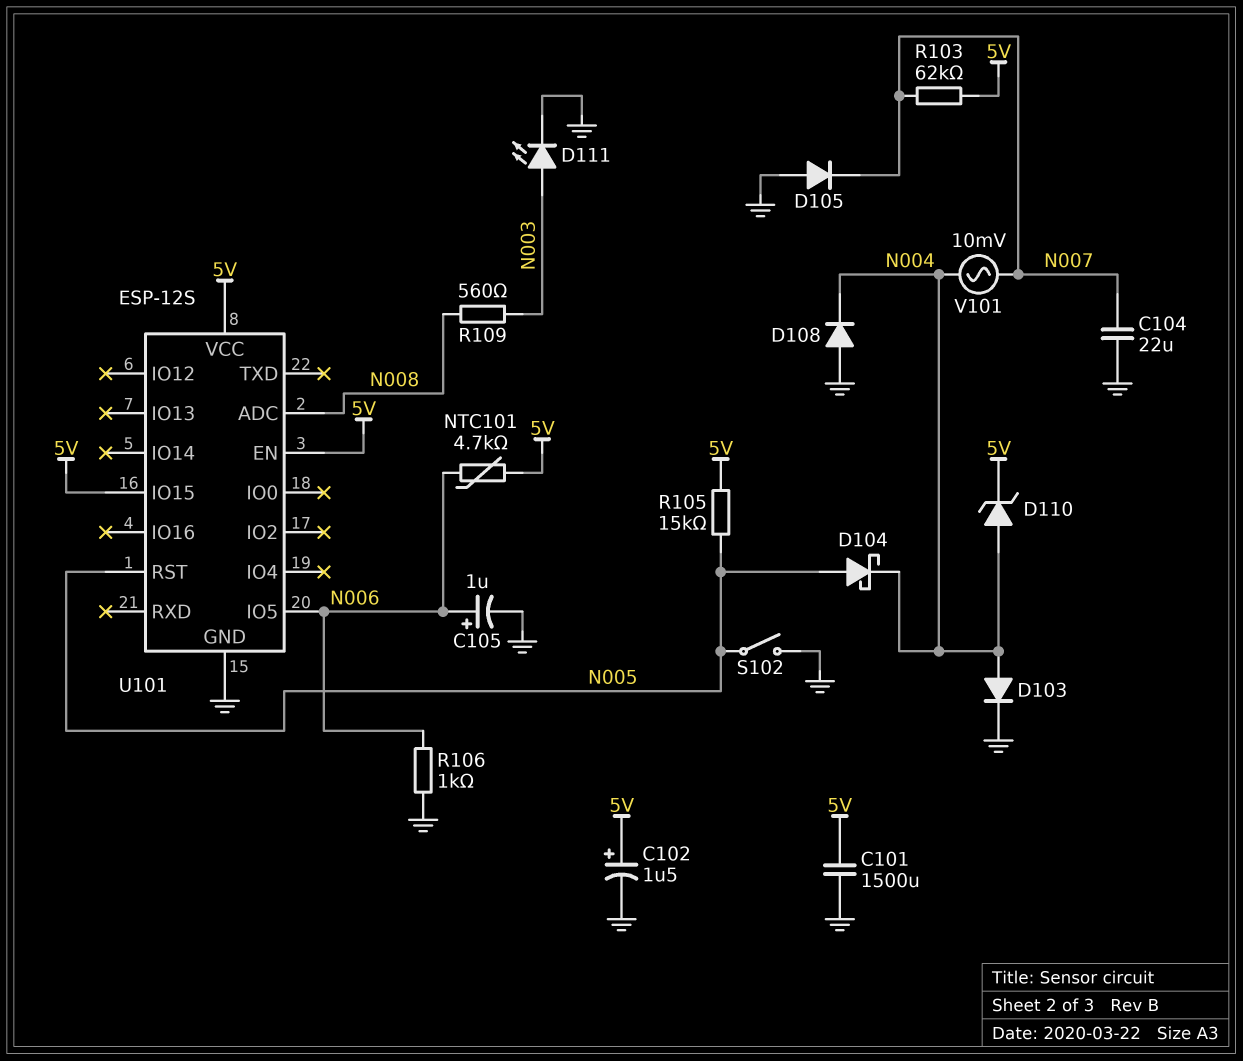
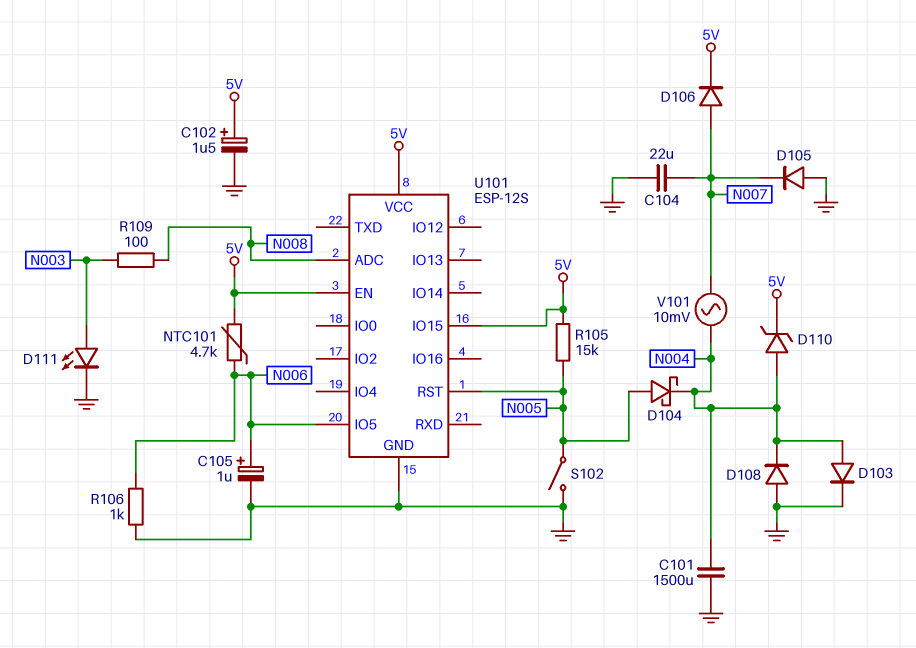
C101: 1500uF (5V, GND) -> 1500uF (GND, N004)
D106: none -> diode (A N007, K 5V)
R103: 62k (5V, N007) -> none
R109: 560 (N003, N008) -> 100 (N003, N008)

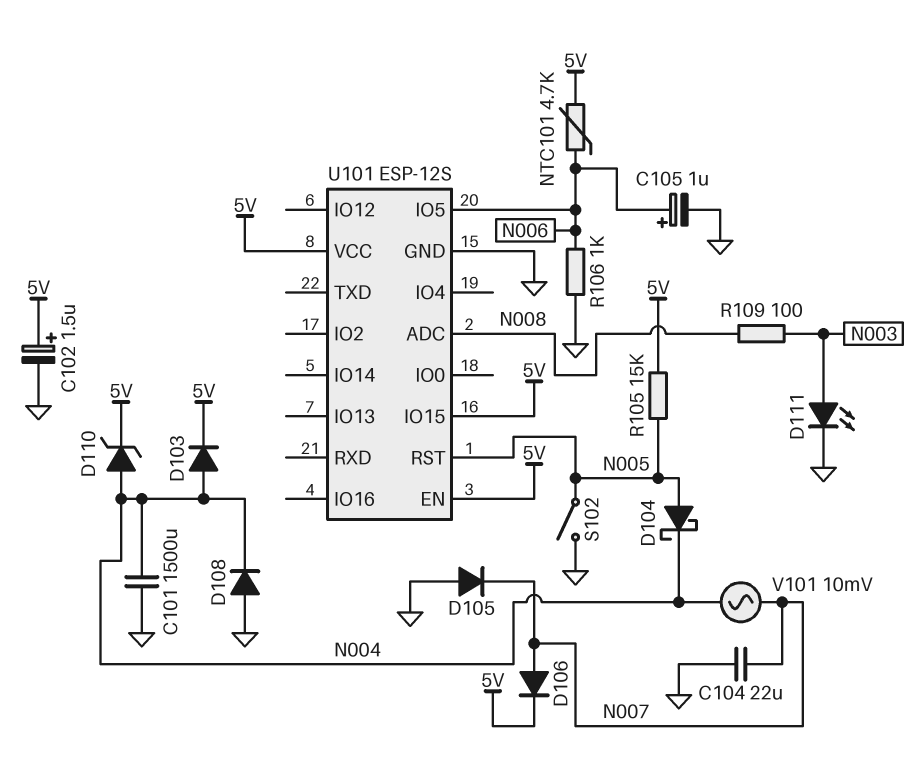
D103: diode (A N004, K GND) -> diode (A N004, K 5V)

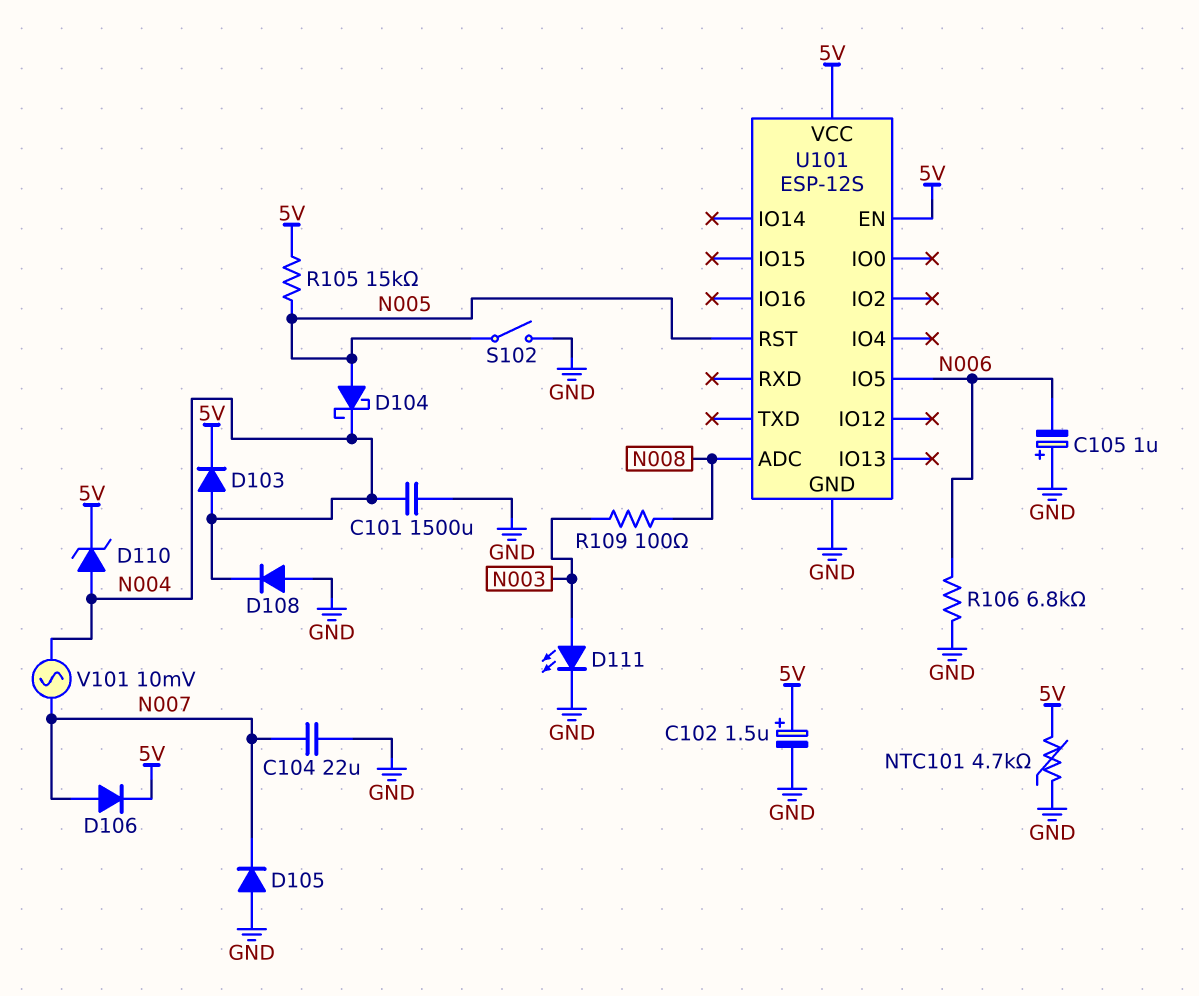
C105: 1uF (plus N006, minus GND) -> 1uF (plus GND, minus N006)
NTC101: 4.7k (5V, N006) -> 4.7k (5V, GND)
R106: 1k (GND, N006) -> 6.8k (GND, N006)
U101 pin IO15: 5V -> none

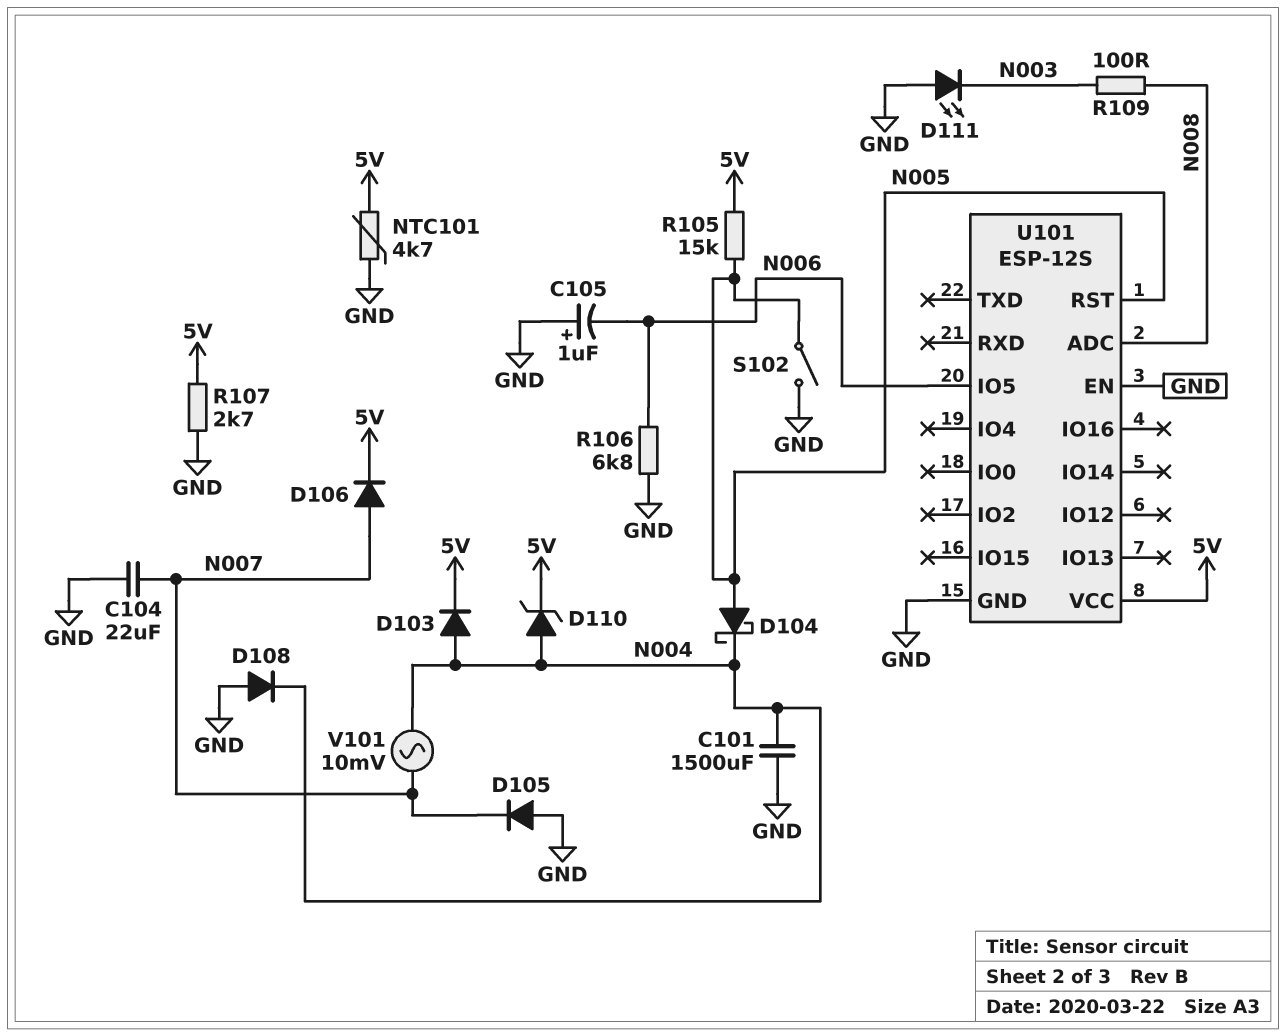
C102: 1.5uF (plus 5V, minus GND) -> none
D111: LED (A N003, K GND) -> LED (A GND, K N003)
R107: none -> 2.7k (5V, GND)
U101 pin EN: 5V -> GND

